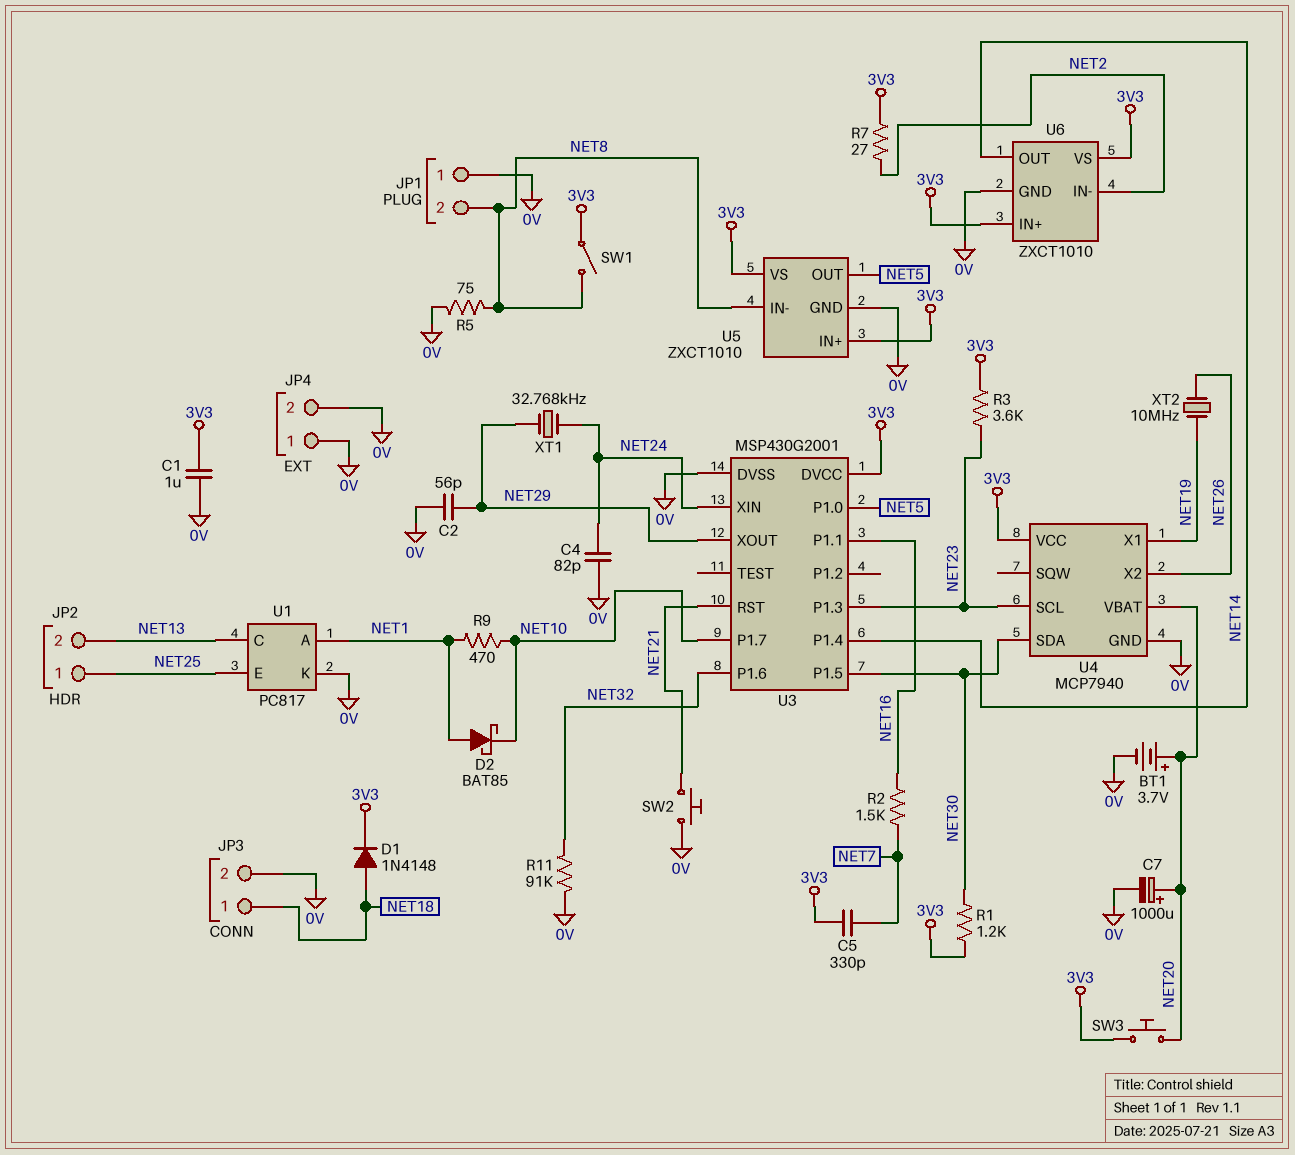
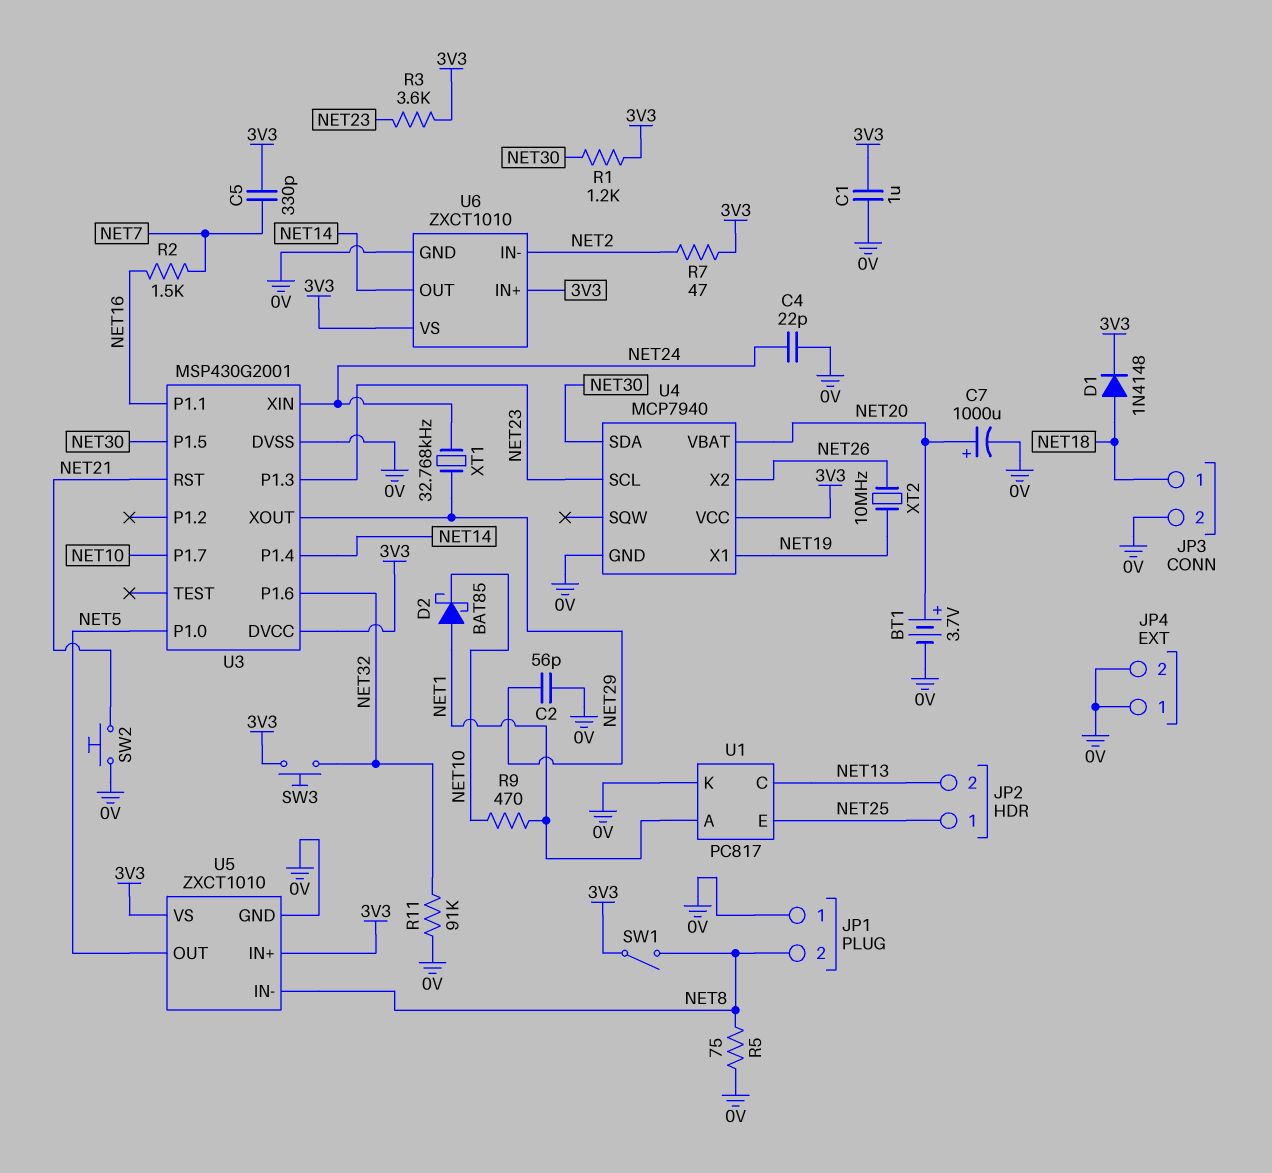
C4: 82pF (0V, NET24) -> 22pF (0V, NET24)
R7: 27 (3V3, NET2) -> 47 (3V3, NET2)
SW3: button (3V3, NET20) -> button (3V3, NET32)

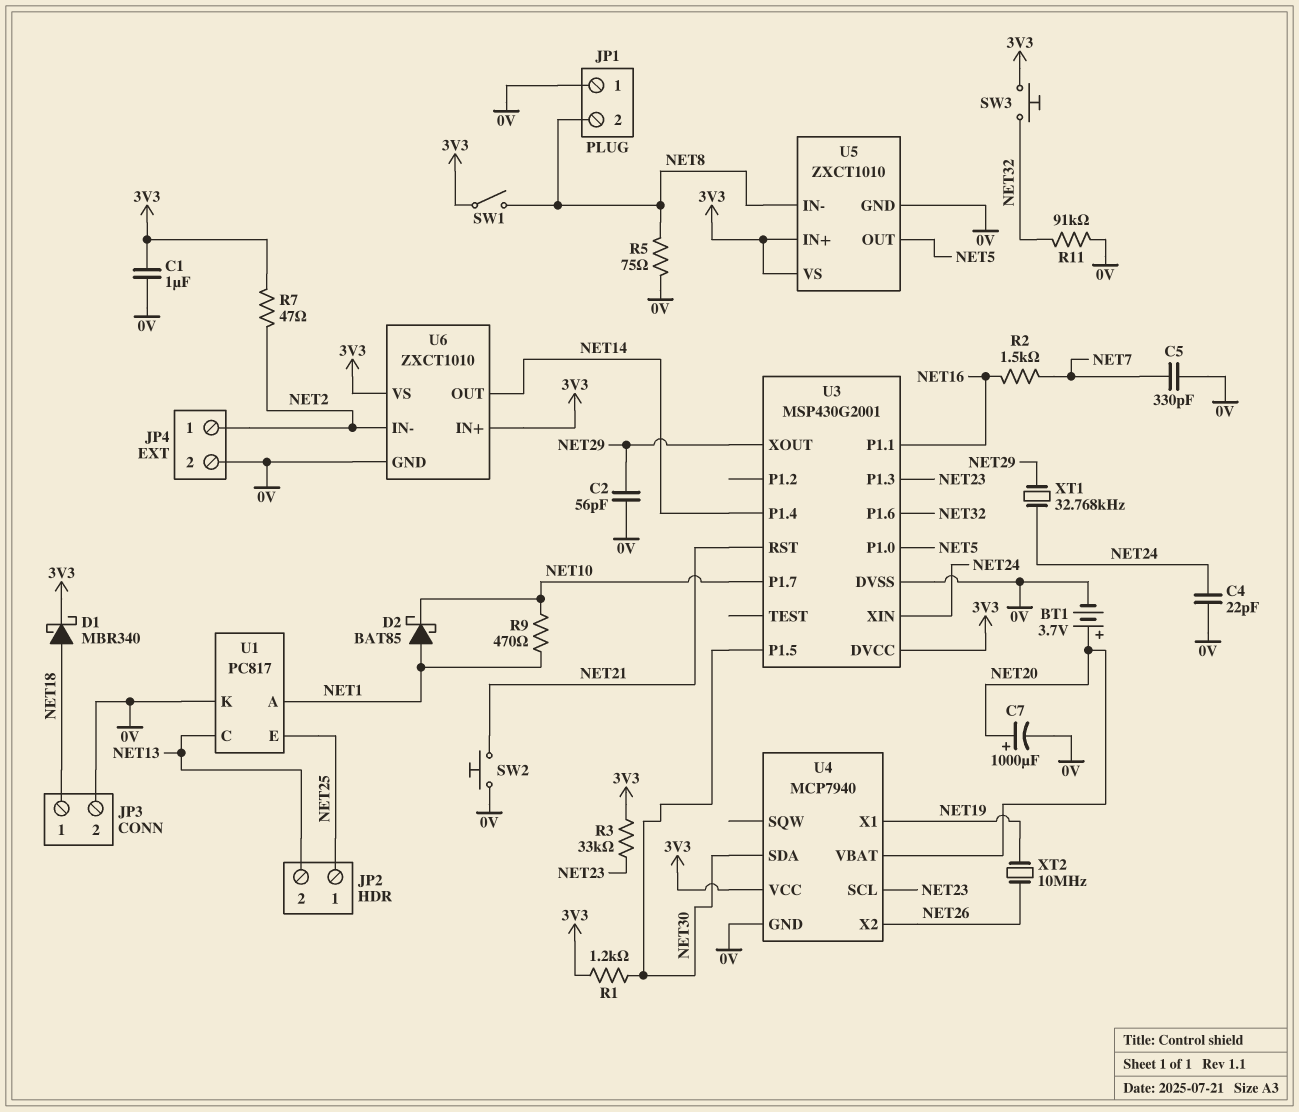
C5: 330pF (3V3, NET7) -> 330pF (0V, NET7)
D1: diode 1N4148 (A NET18, K 3V3) -> schottky MBR340 (A NET18, K 3V3)
JP4 pin 1: 0V -> NET2
R3: 3.6k (3V3, NET23) -> 33k (3V3, NET23)

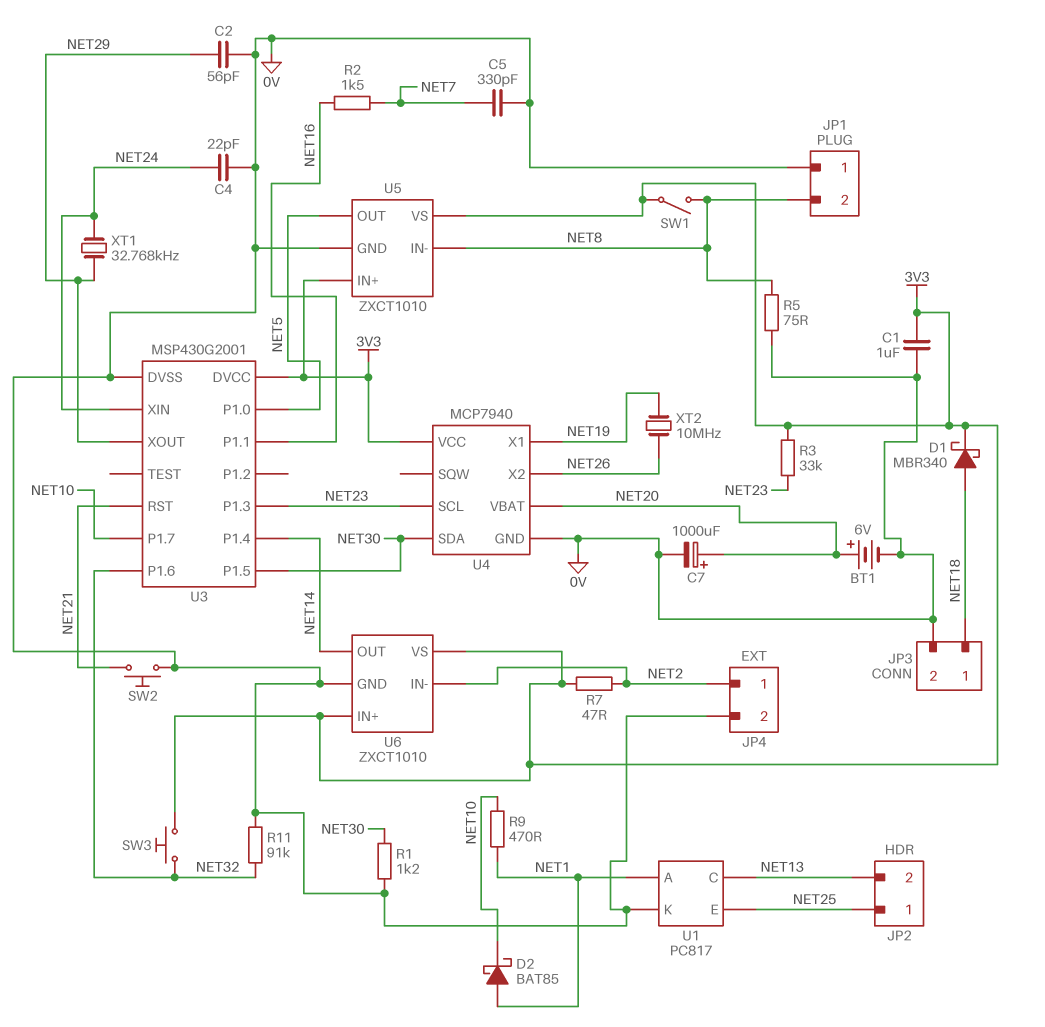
BT1: 3.7V (plus NET20, minus 0V) -> 6V (plus NET20, minus 0V)
R1: 1.2k (3V3, NET30) -> 1.2k (0V, NET30)

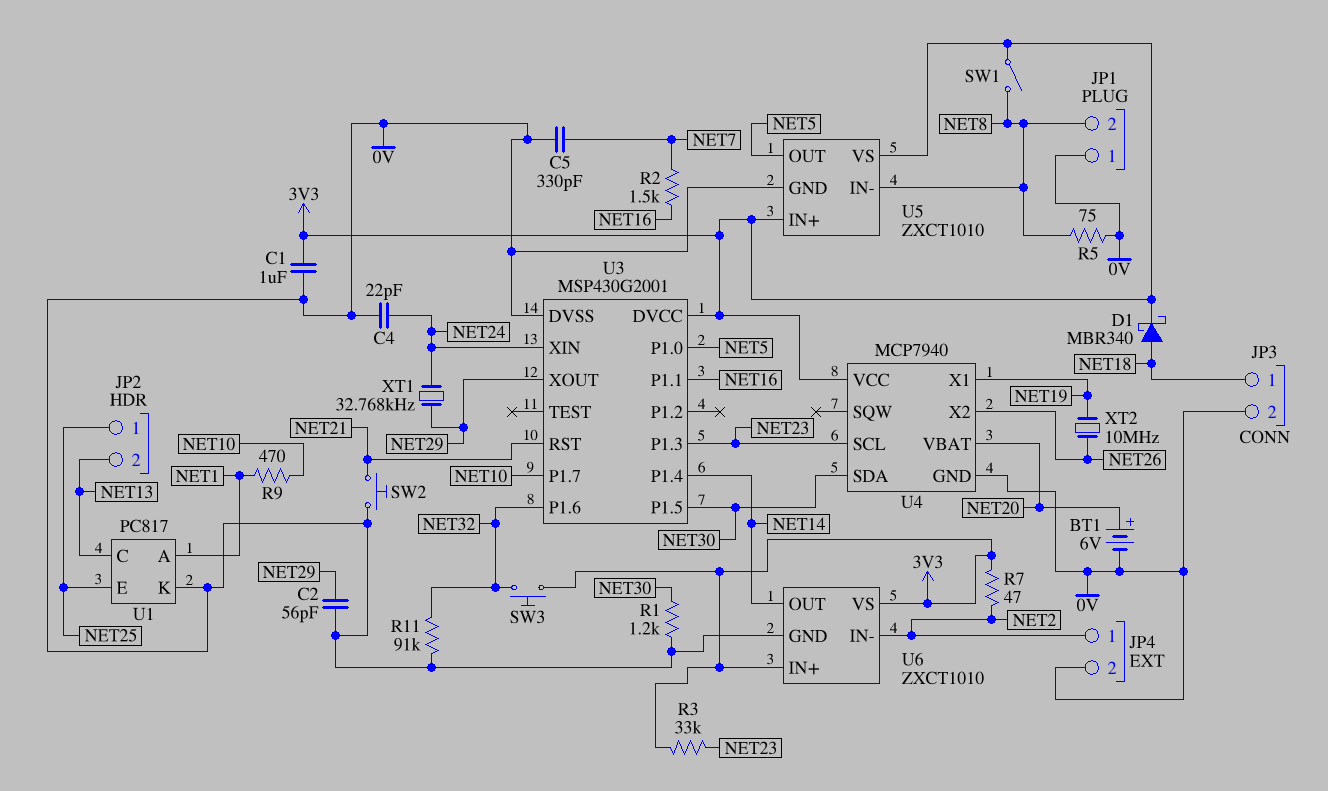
C7: 1000uF (plus NET20, minus 0V) -> none
D2: schottky BAT85 (A NET1, K NET10) -> none

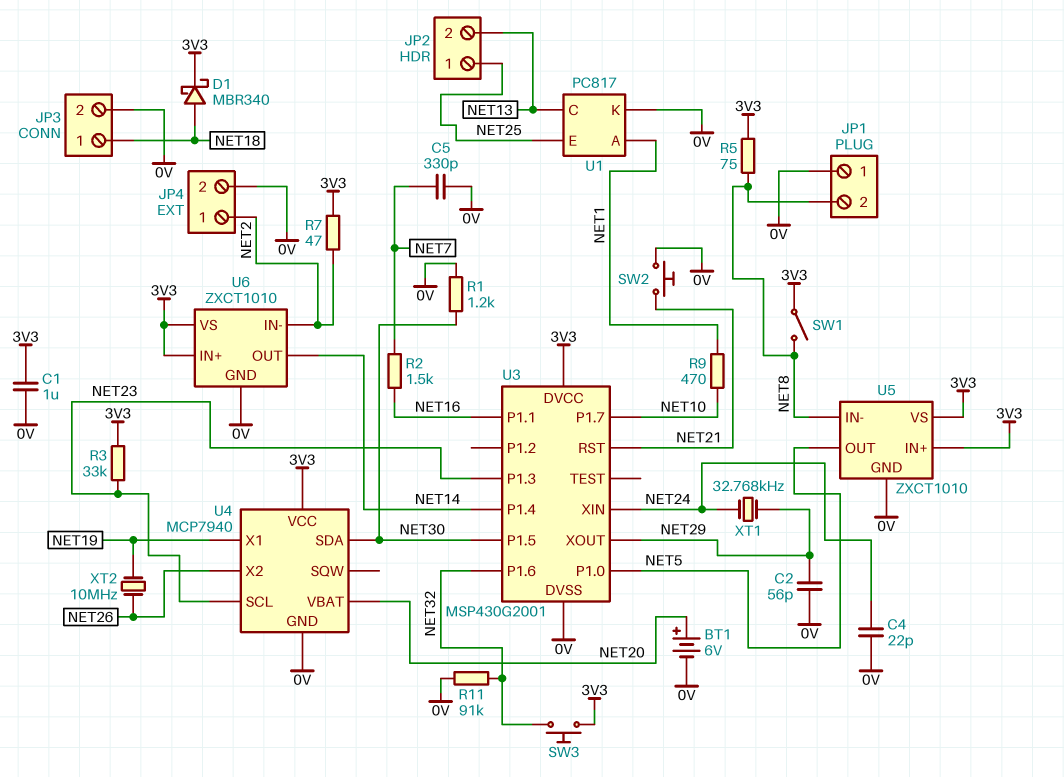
R5: 75 (0V, NET8) -> 75 (3V3, NET8)

